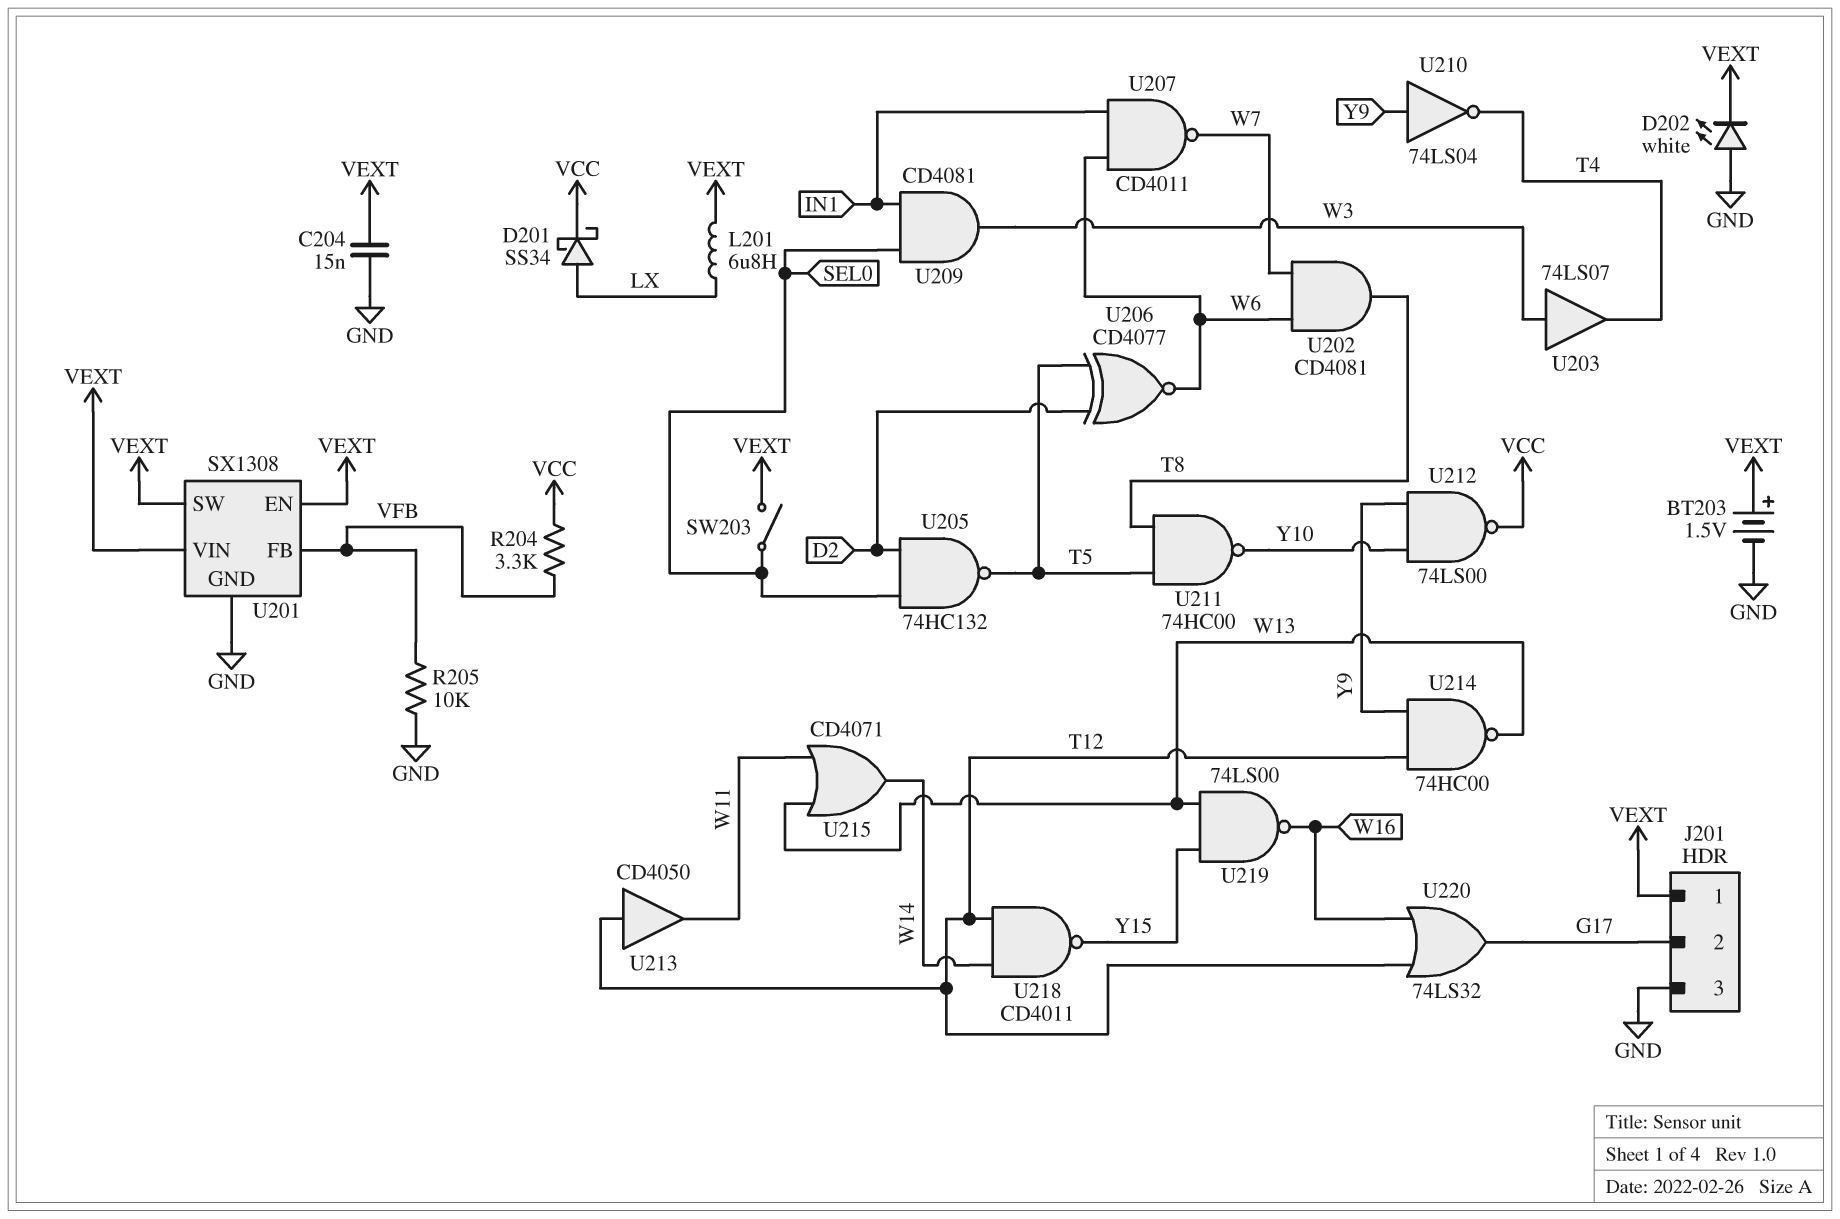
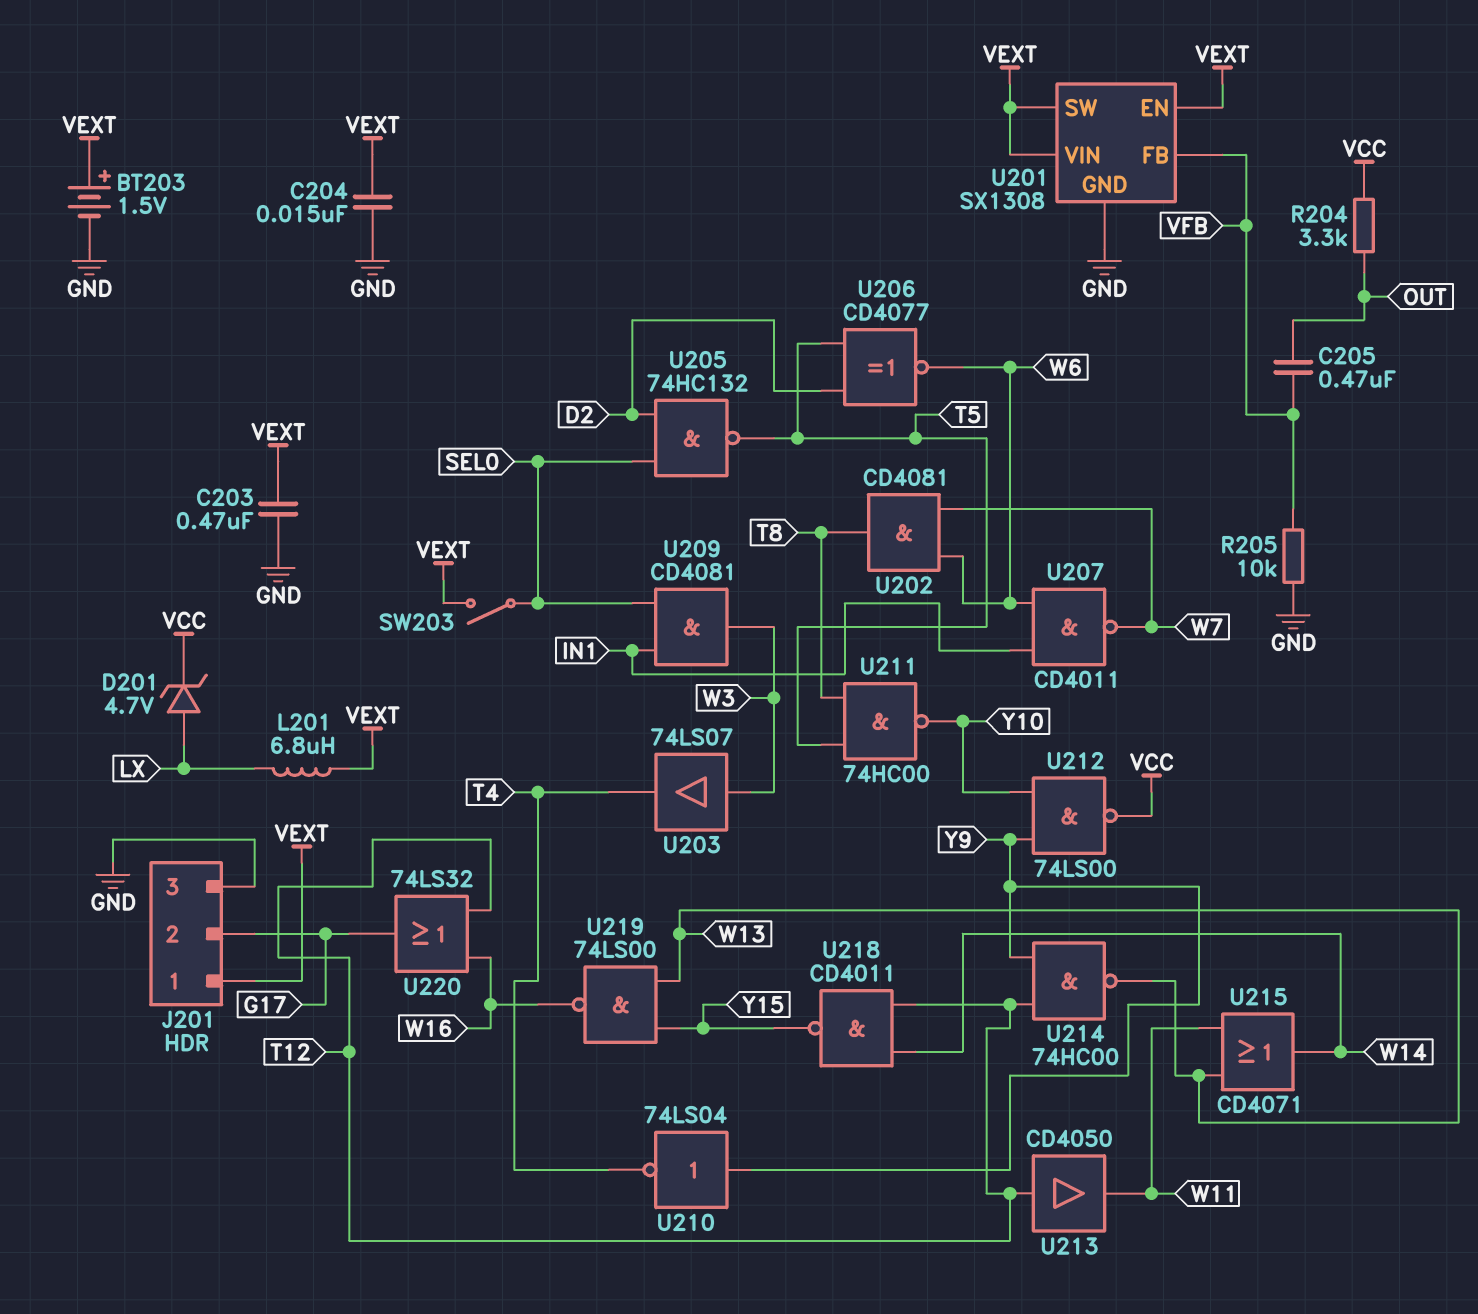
C203: none -> 470nF (GND, VEXT)
C205: none -> 470nF (OUT, VFB)
D201: schottky SS34 (A LX, K VCC) -> zener 4.7V (A LX, K VCC)
D202: LED white (A GND, K VEXT) -> none
R204: 3.3k (VCC, VFB) -> 3.3k (OUT, VCC)

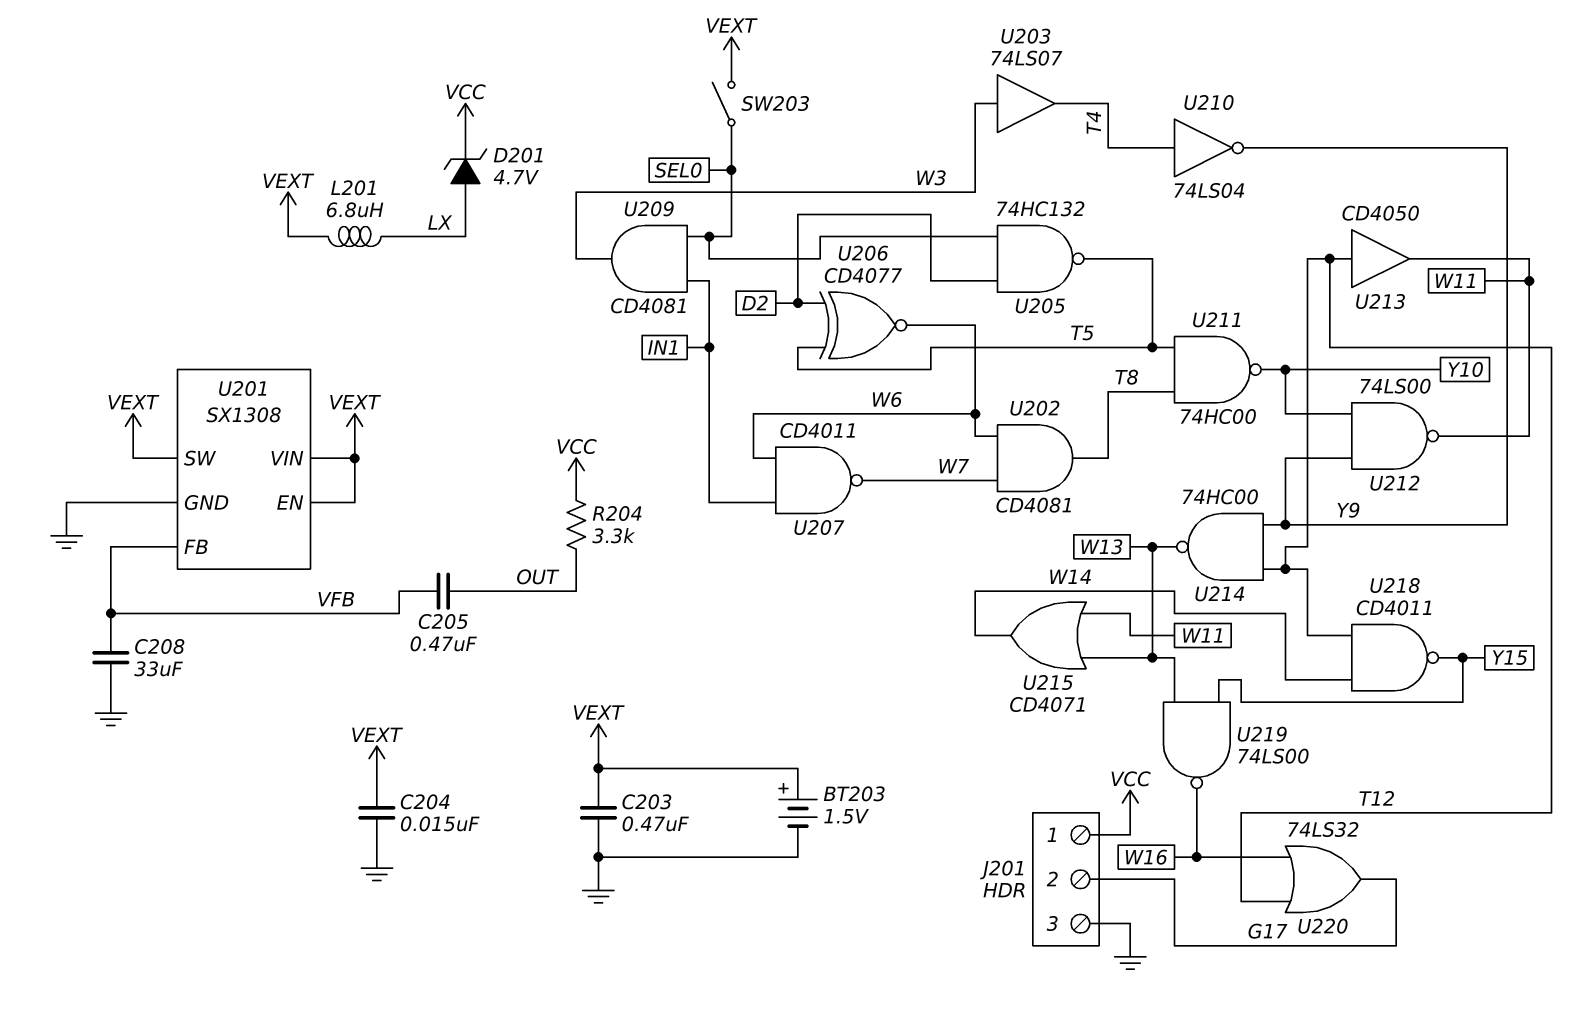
C208: none -> 33uF (GND, VFB)
J201 pin 1: VEXT -> VCC
R205: 10k (GND, VFB) -> none
U210: NOT 74LS04 (in Y9, out T4) -> NOT 74LS04 (in T4, out Y9)
U212: NAND 74LS00 (in Y9, in Y10, out VCC) -> NAND 74LS00 (in Y9, in Y10, out W11)

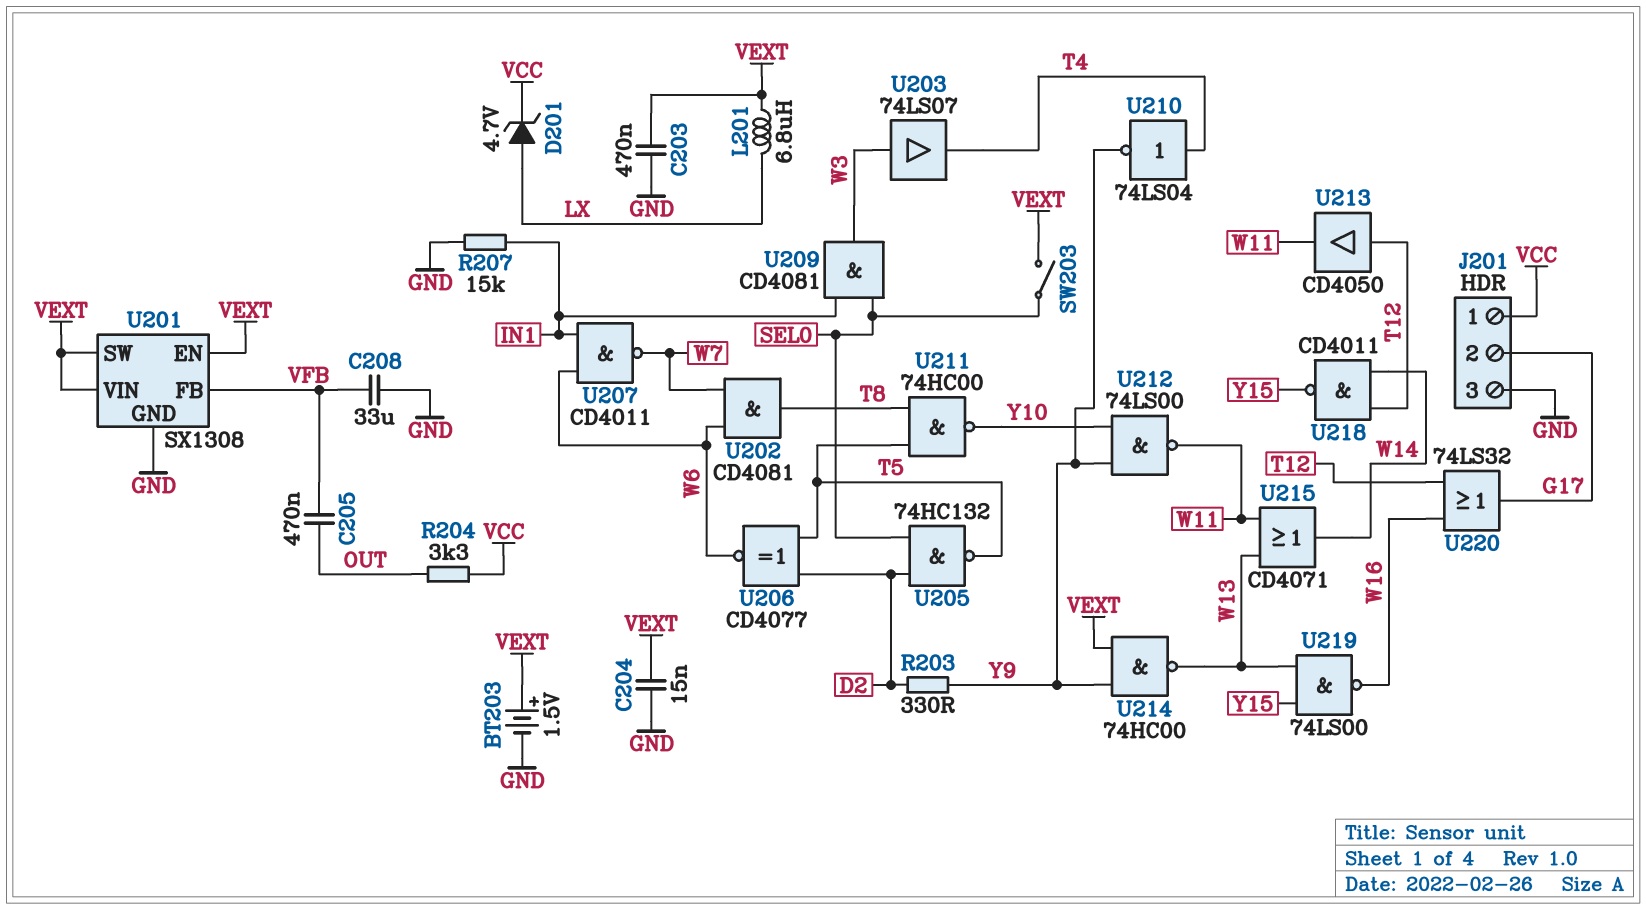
R203: none -> 330 (D2, Y9)
R207: none -> 15k (GND, IN1)
U214: NAND 74HC00 (in T12, in Y9, out W13) -> NAND 74HC00 (in VEXT, in Y9, out W13)

